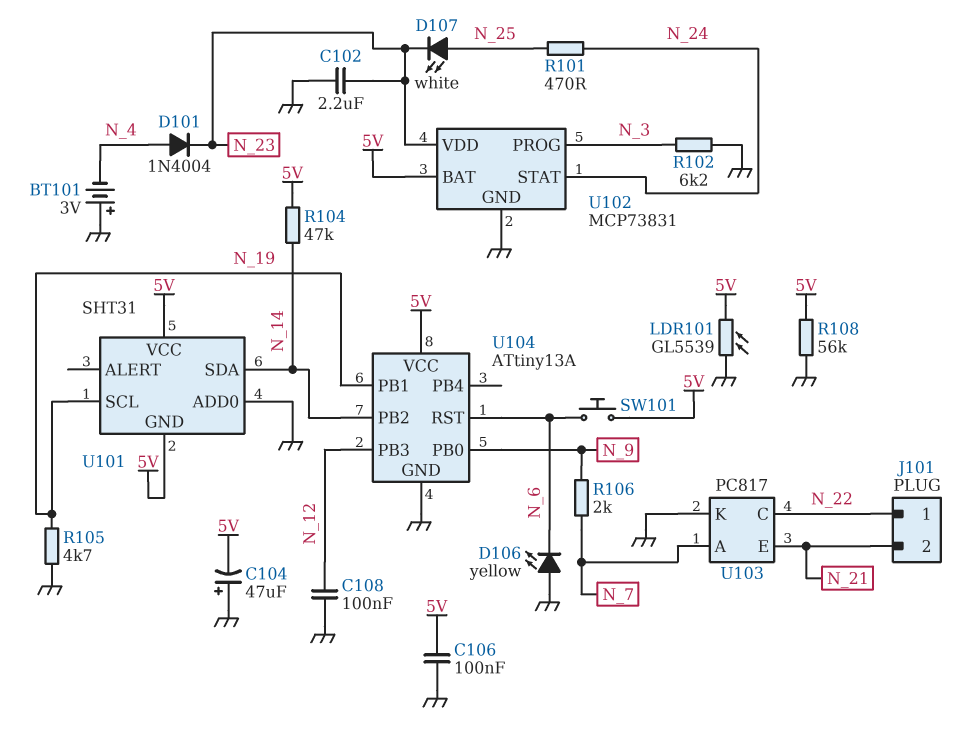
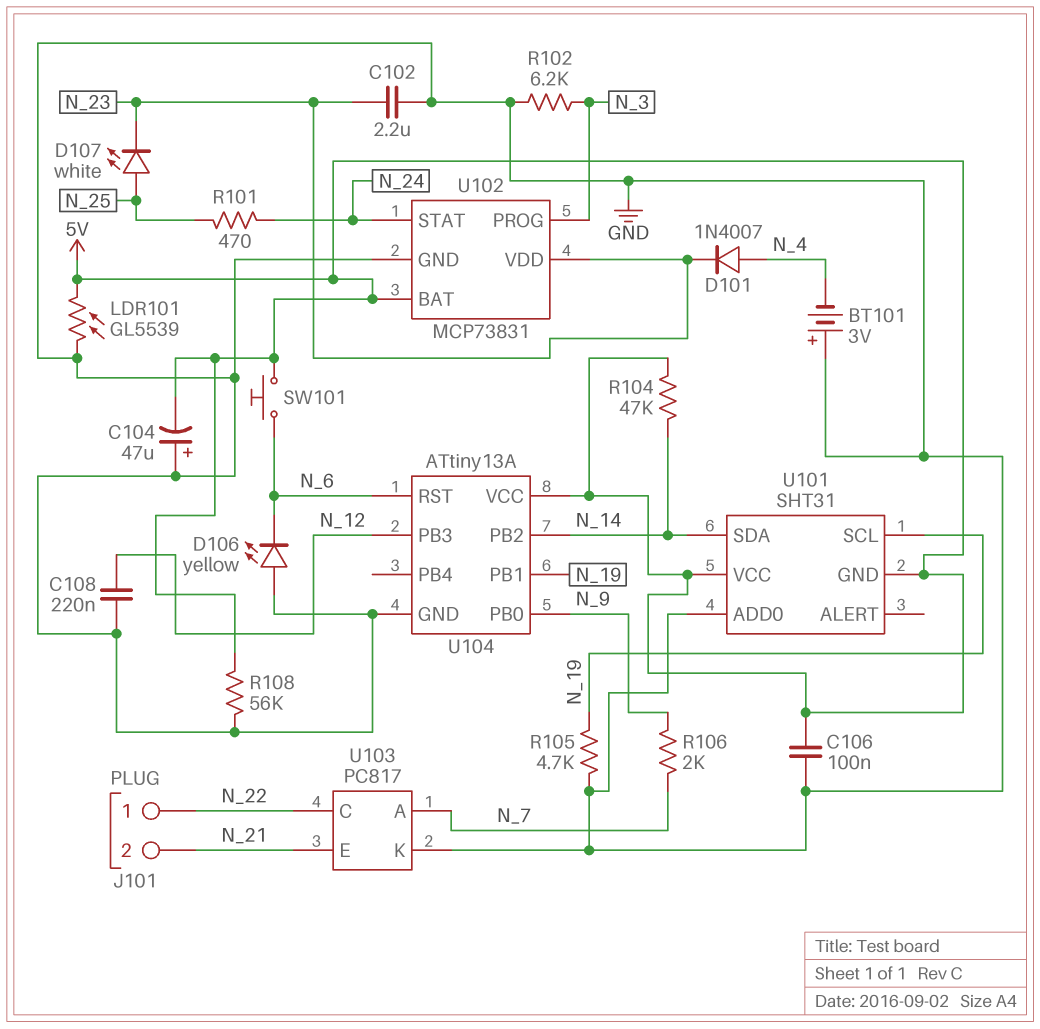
C108: 100nF (GND, N_12) -> 220nF (GND, N_12)
D101: diode 1N4004 (A N_4, K N_23) -> diode 1N4007 (A N_4, K N_23)

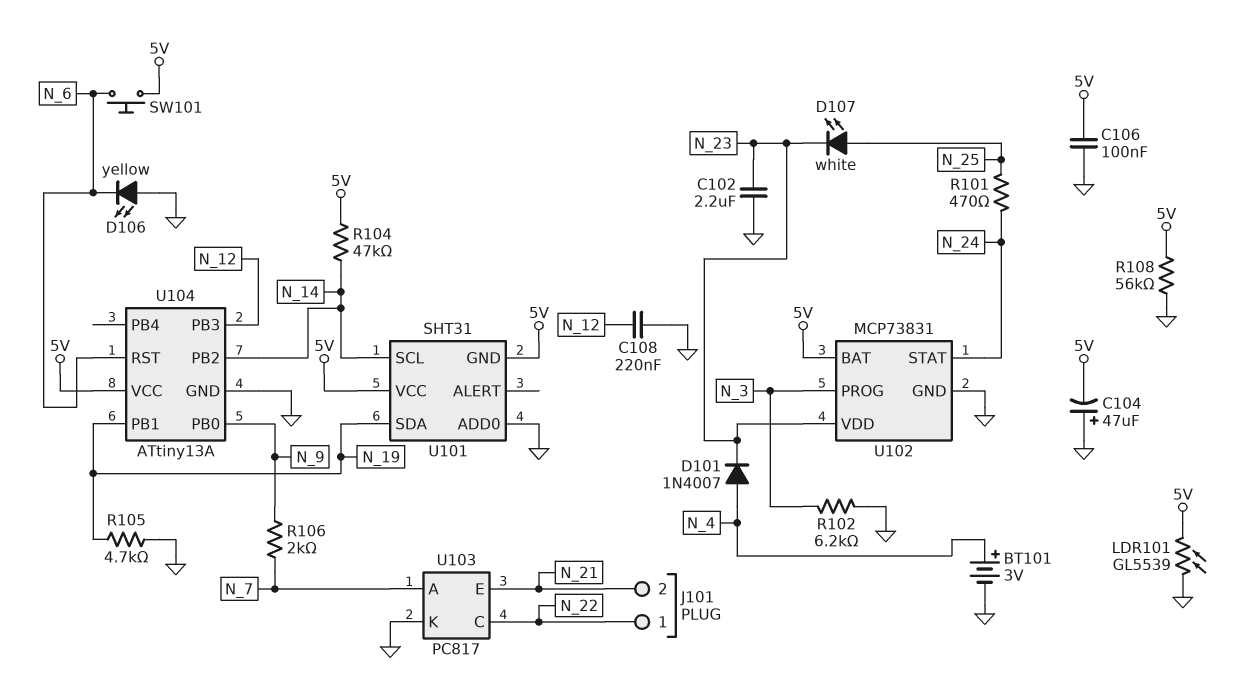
BT101: 3V (plus GND, minus N_4) -> 3V (plus N_4, minus GND)
U101 pin SCL: N_19 -> N_14
U101 pin SDA: N_14 -> N_19

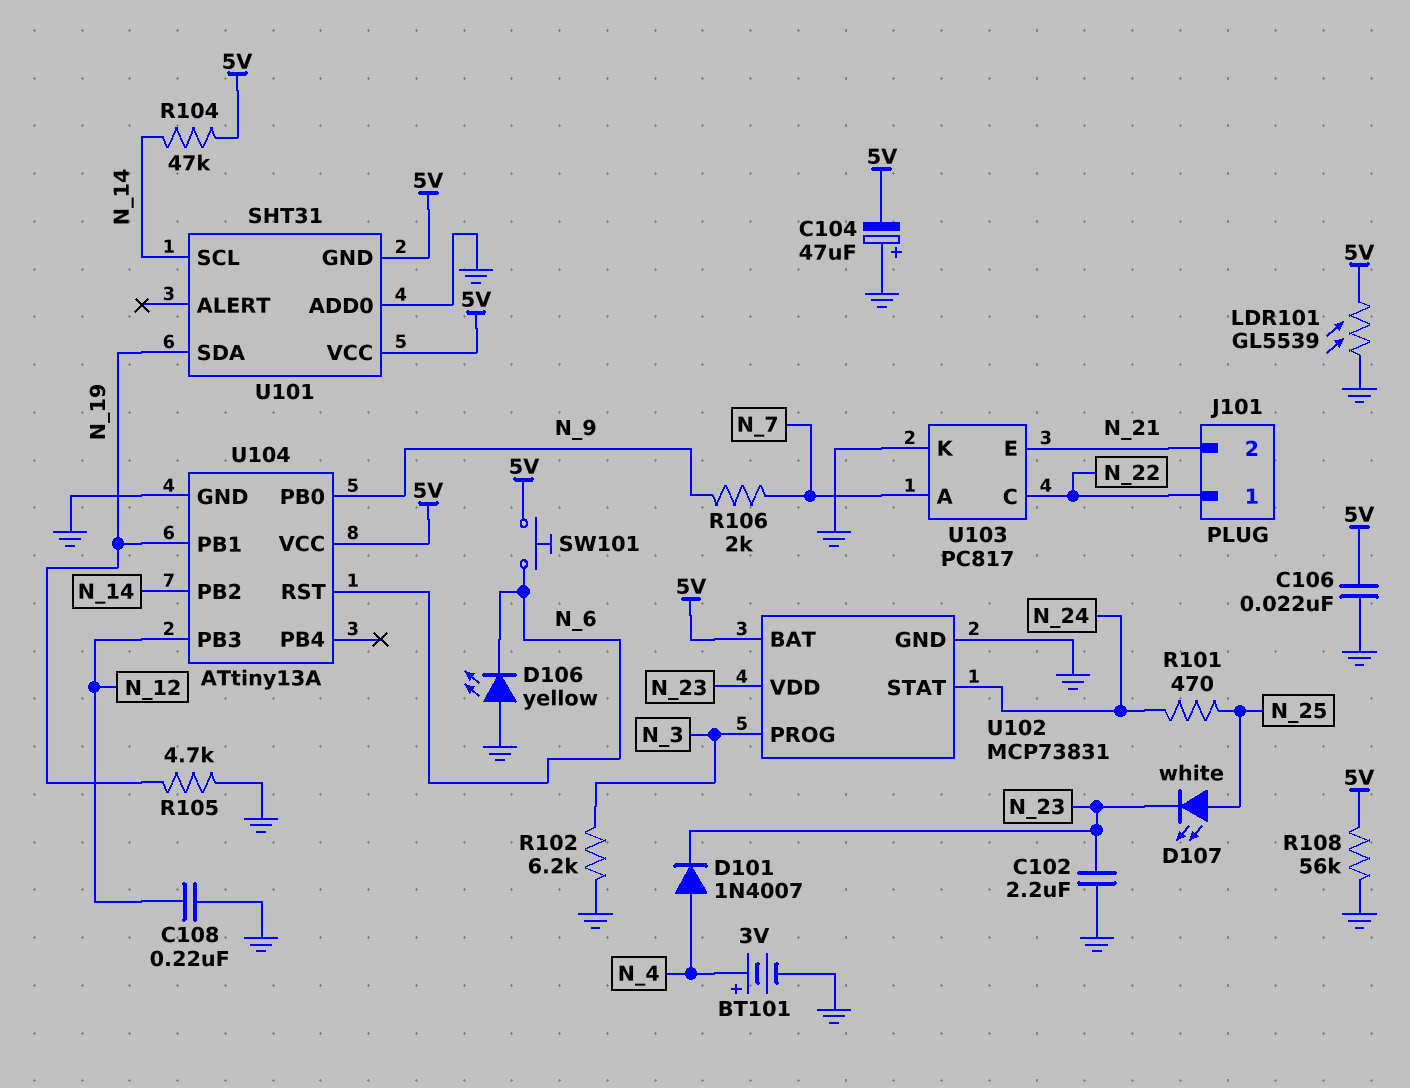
C106: 100nF (5V, GND) -> 22nF (5V, GND)

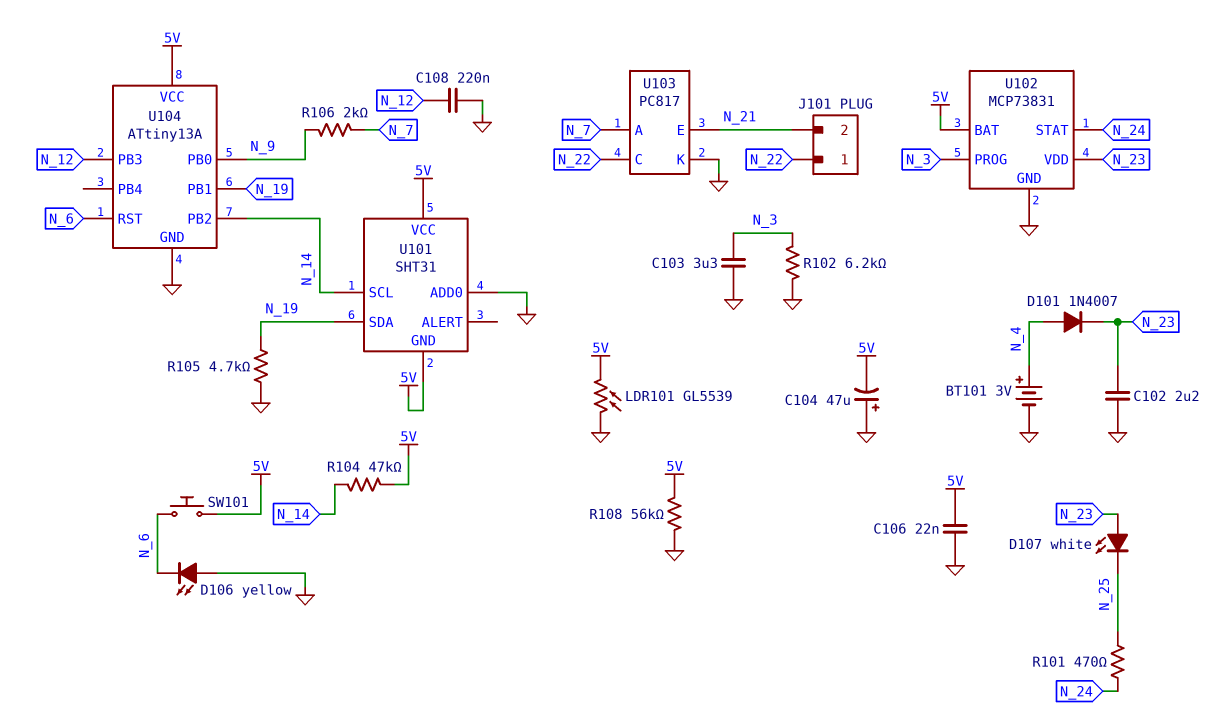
C103: none -> 3.3uF (GND, N_3)
D107: LED white (A N_25, K N_23) -> LED white (A N_23, K N_25)

